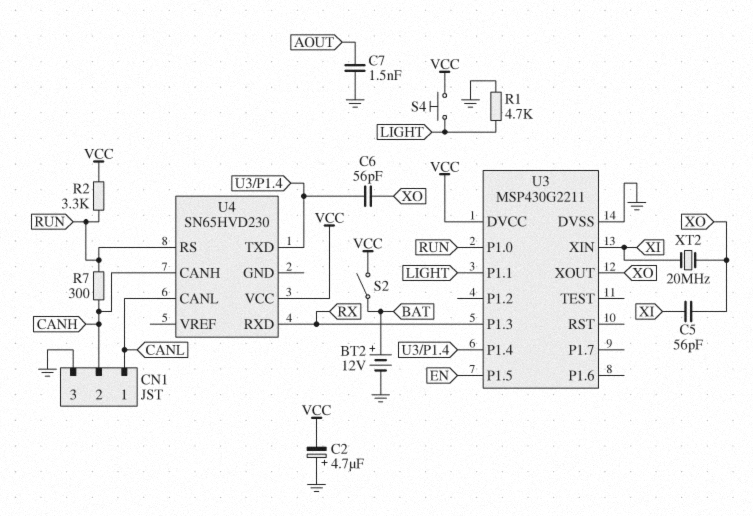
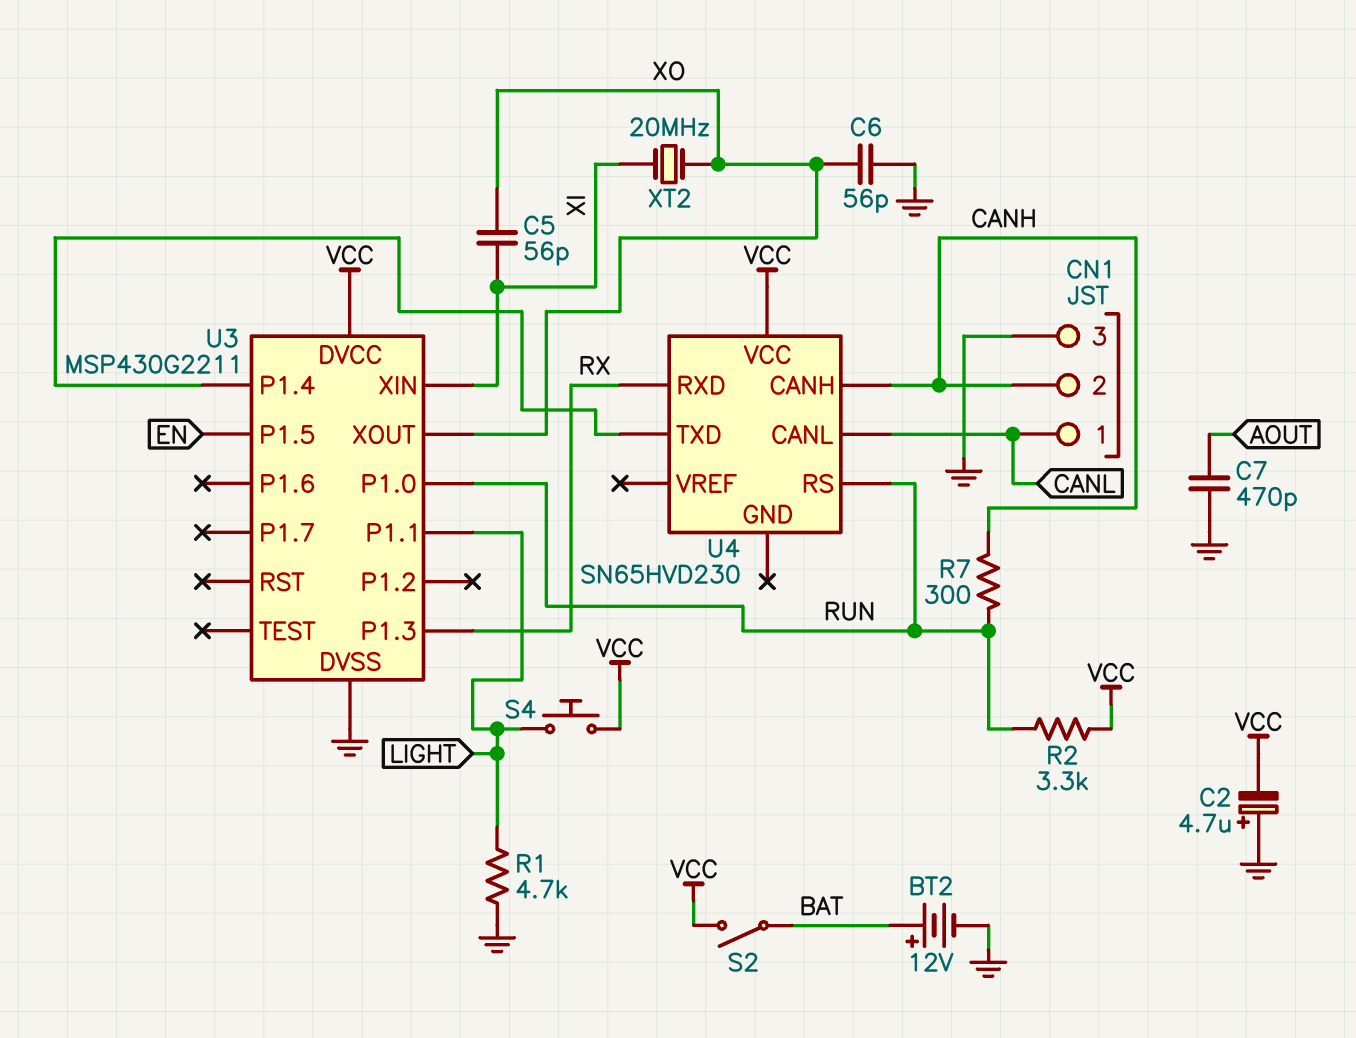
C6: 56pF (U3/P1.4, XO) -> 56pF (GND, XO)
C7: 1.5nF (AOUT, GND) -> 470pF (AOUT, GND)

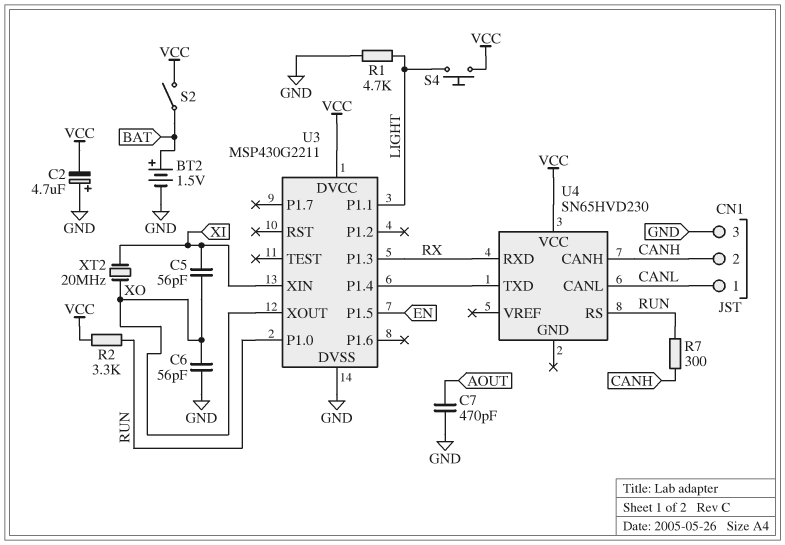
BT2: 12V (plus BAT, minus GND) -> 1.5V (plus BAT, minus GND)

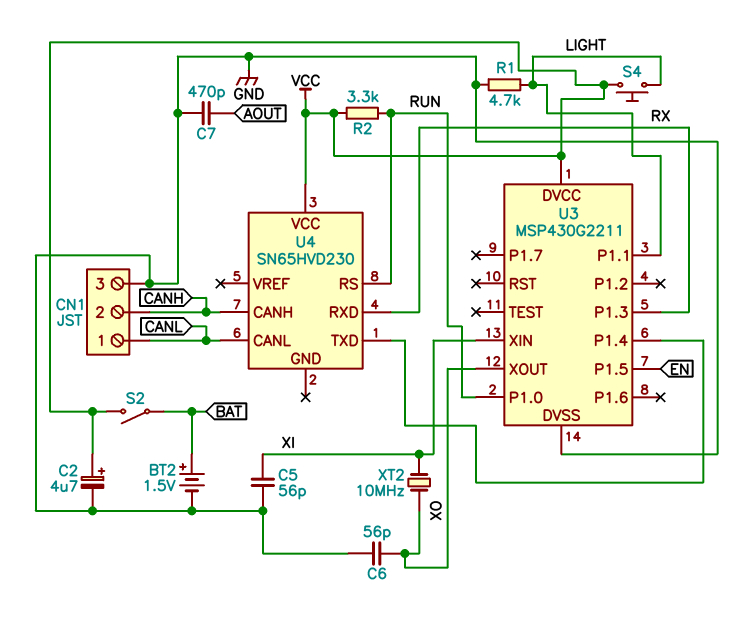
C2: 4.7uF (plus GND, minus VCC) -> 4.7uF (plus VCC, minus GND)
C5: 56pF (XI, XO) -> 56pF (GND, XI)
R7: 300 (CANH, RUN) -> none
XT2: 20MHz (XI, XO) -> 10MHz (XI, XO)

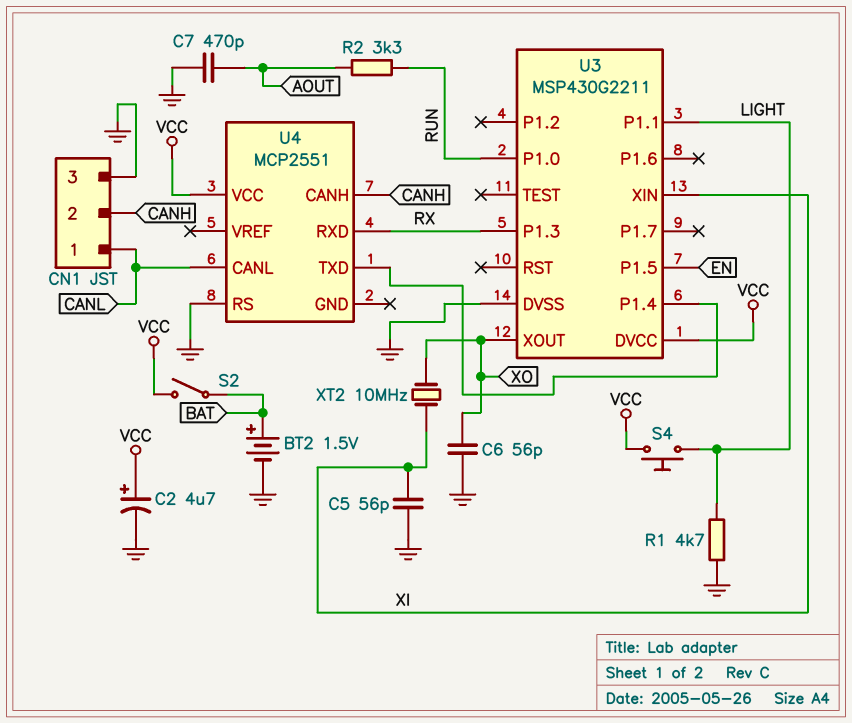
R2: 3.3k (RUN, VCC) -> 3.3k (AOUT, RUN)
U4: SN65HVD230 -> MCP2551
U4 pin RS: RUN -> GND

